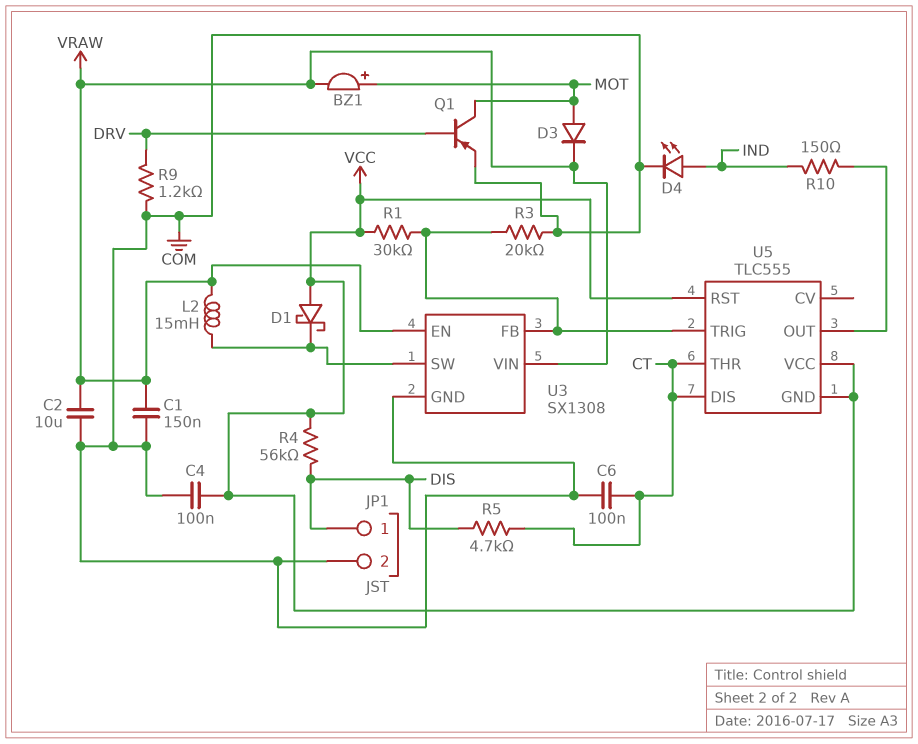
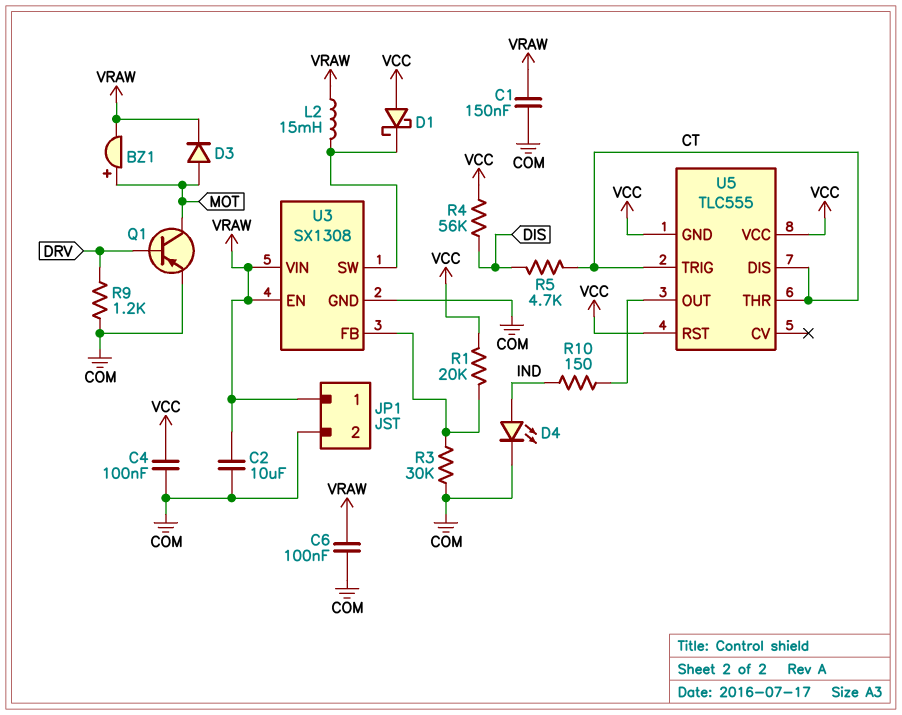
C6: 100nF (COM, CT) -> 100nF (COM, VRAW)
JP1 pin 1: DIS -> VRAW
R1: 30k (U3/FB, VCC) -> 20k (U3/FB, VCC)
R3: 20k (COM, U3/FB) -> 30k (COM, U3/FB)
U5 pin TRIG: U3/FB -> CT

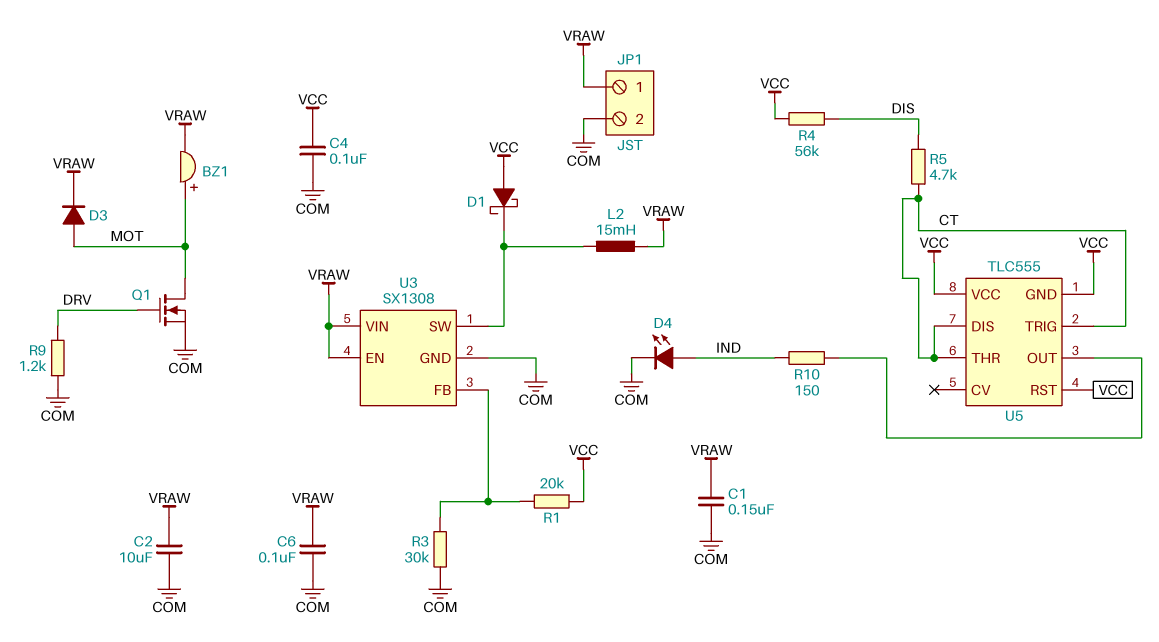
Q1: PNP (B DRV, C MOT, E COM) -> NMOS (G DRV, D MOT, S COM)

